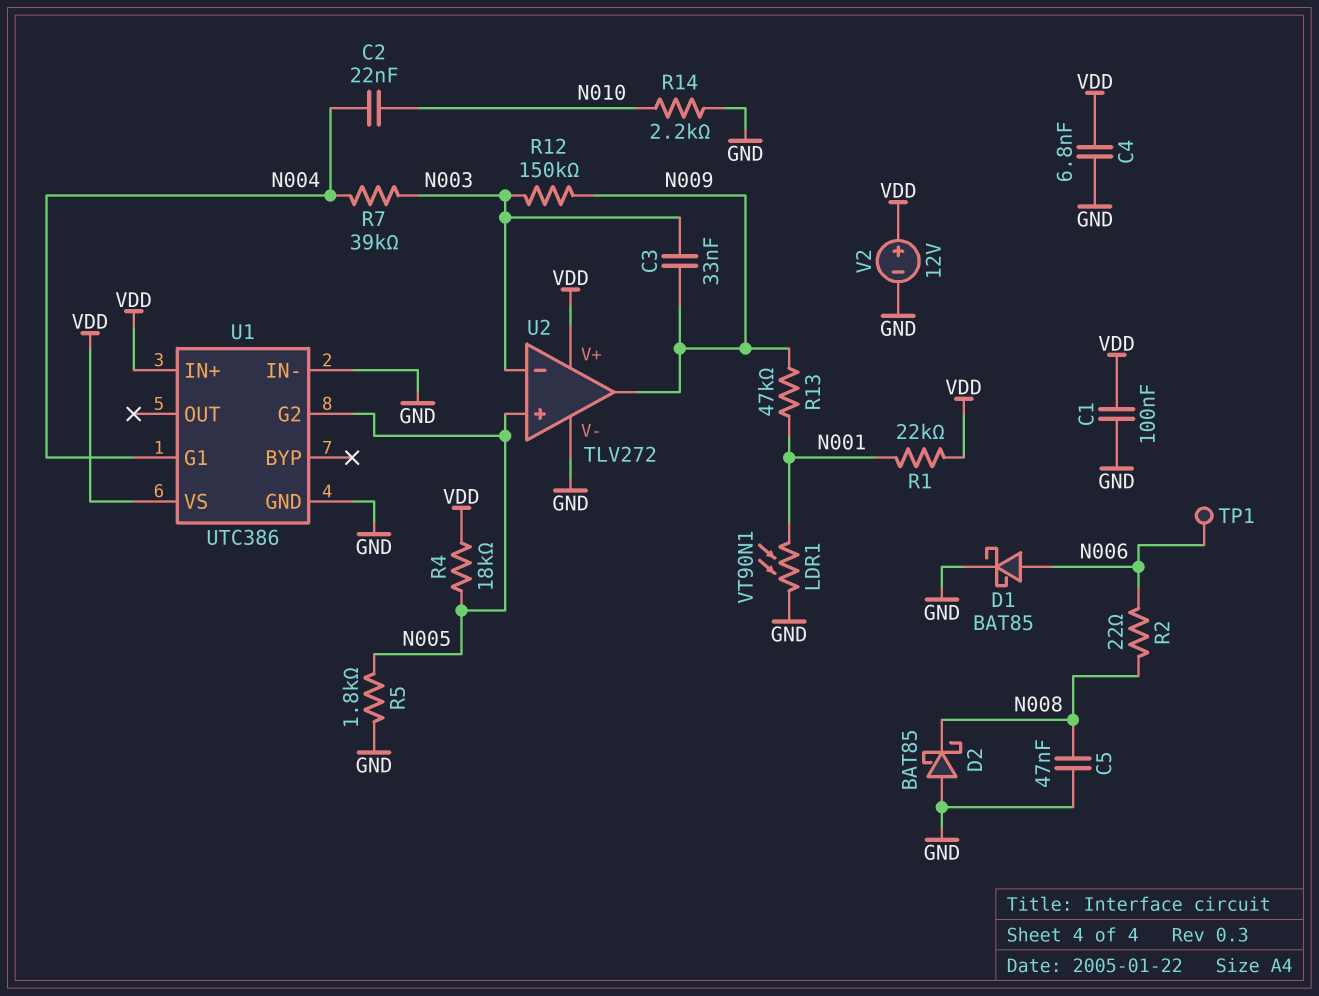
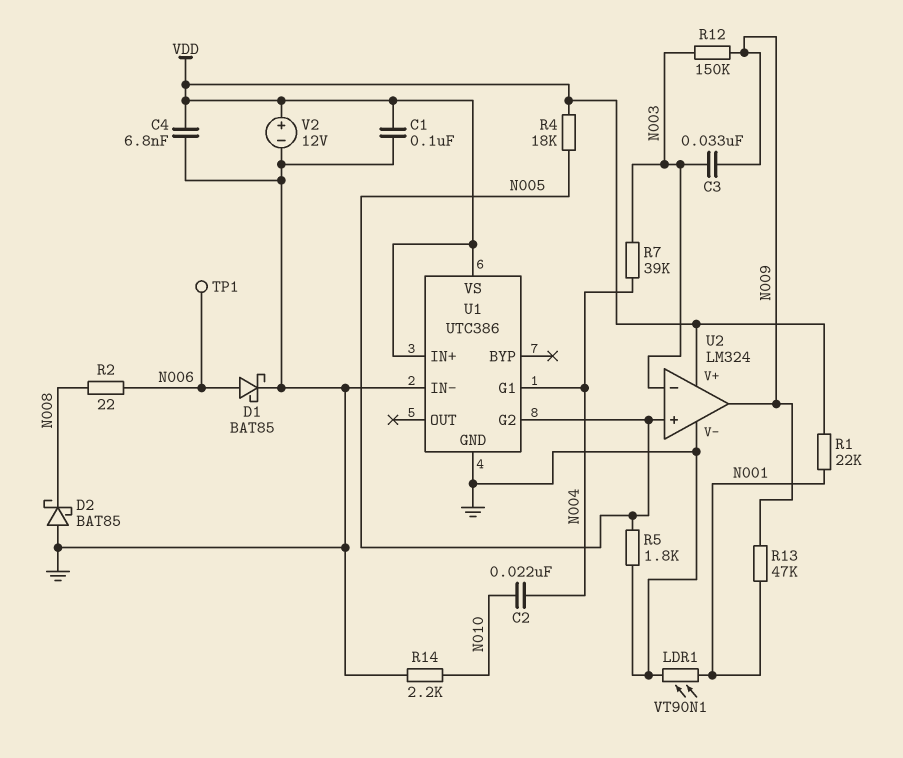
C5: 47nF (GND, N008) -> none
U2: TLV272 -> LM324

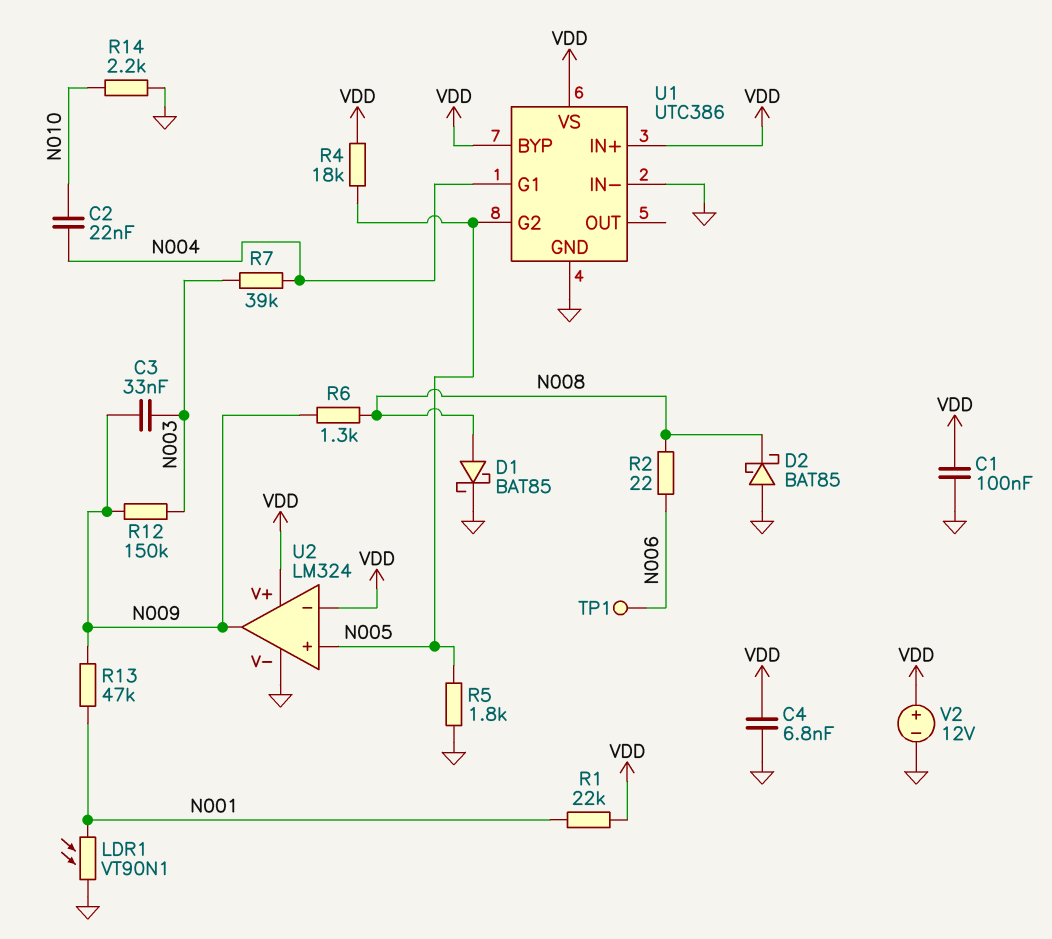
D1: schottky BAT85 (A N006, K GND) -> schottky BAT85 (A N008, K GND)
R6: none -> 1.3k (N008, N009)
U1 pin BYP: none -> VDD
U2 pin in-: N003 -> VDD

